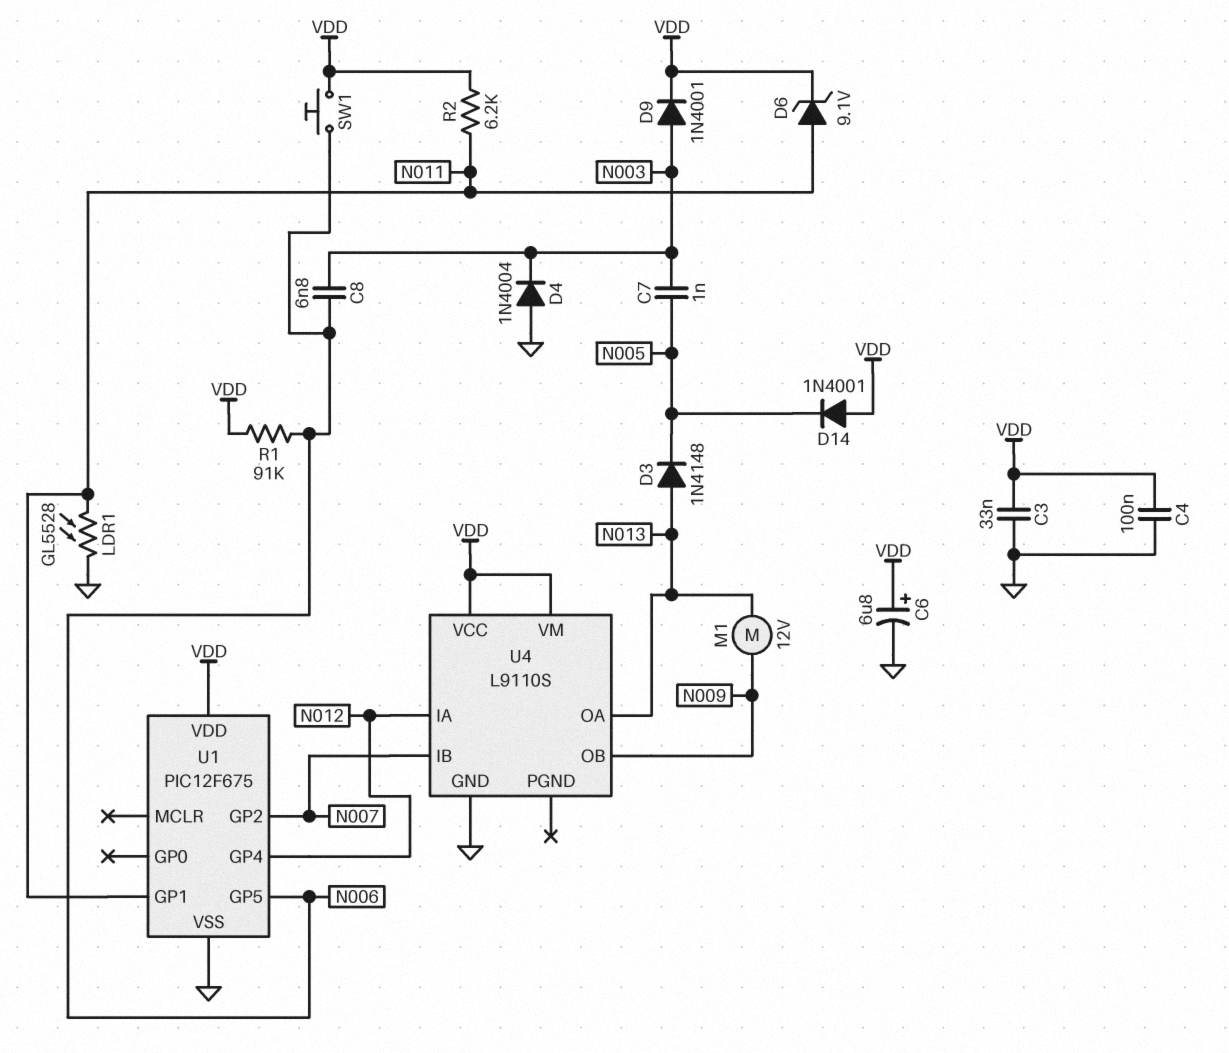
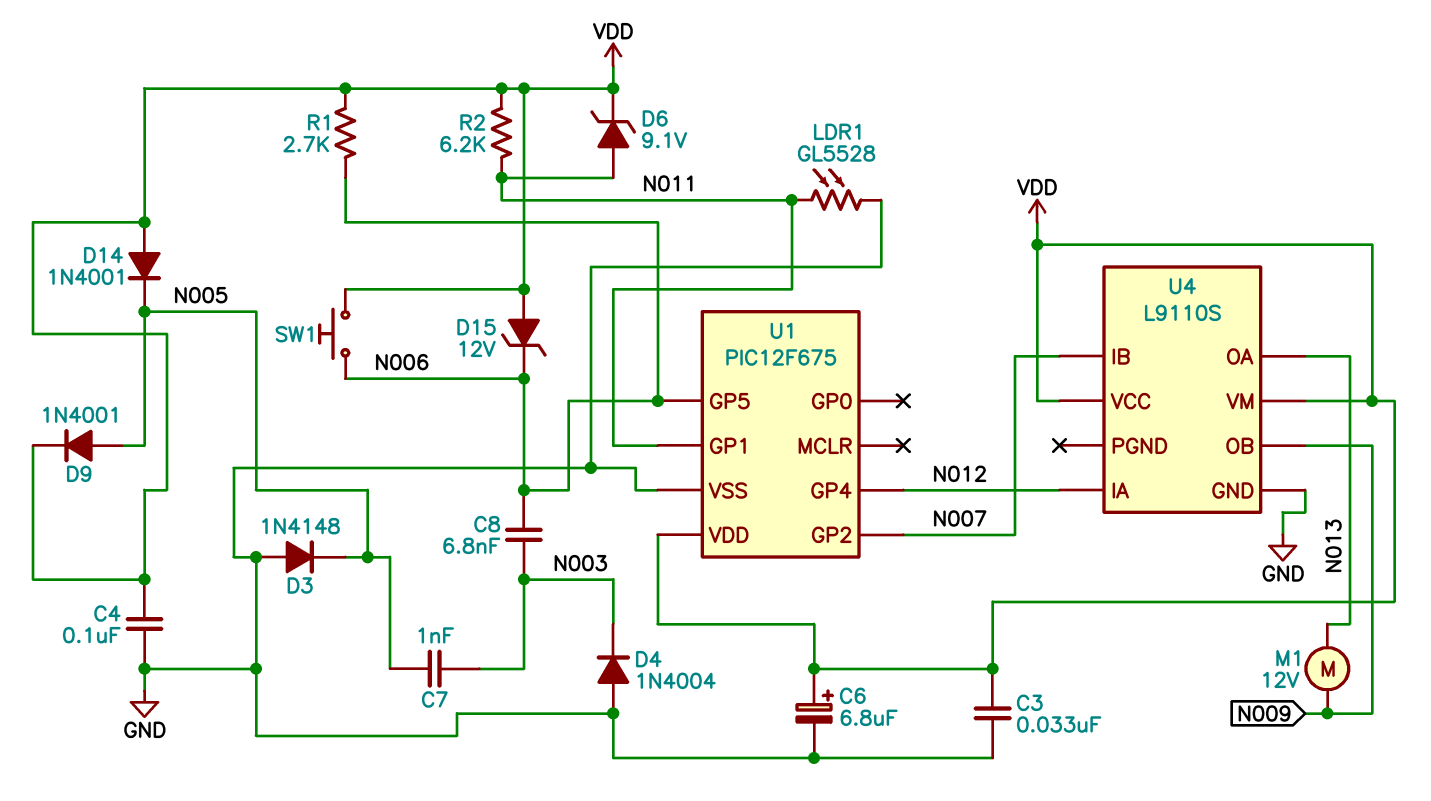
D3: diode 1N4148 (A N013, K N005) -> diode 1N4148 (A GND, K N005)
D9: diode 1N4001 (A N003, K VDD) -> diode 1N4001 (A N005, K VDD)
D15: none -> zener 12V (A VDD, K N006)
R1: 91k (N006, VDD) -> 2.7k (N006, VDD)

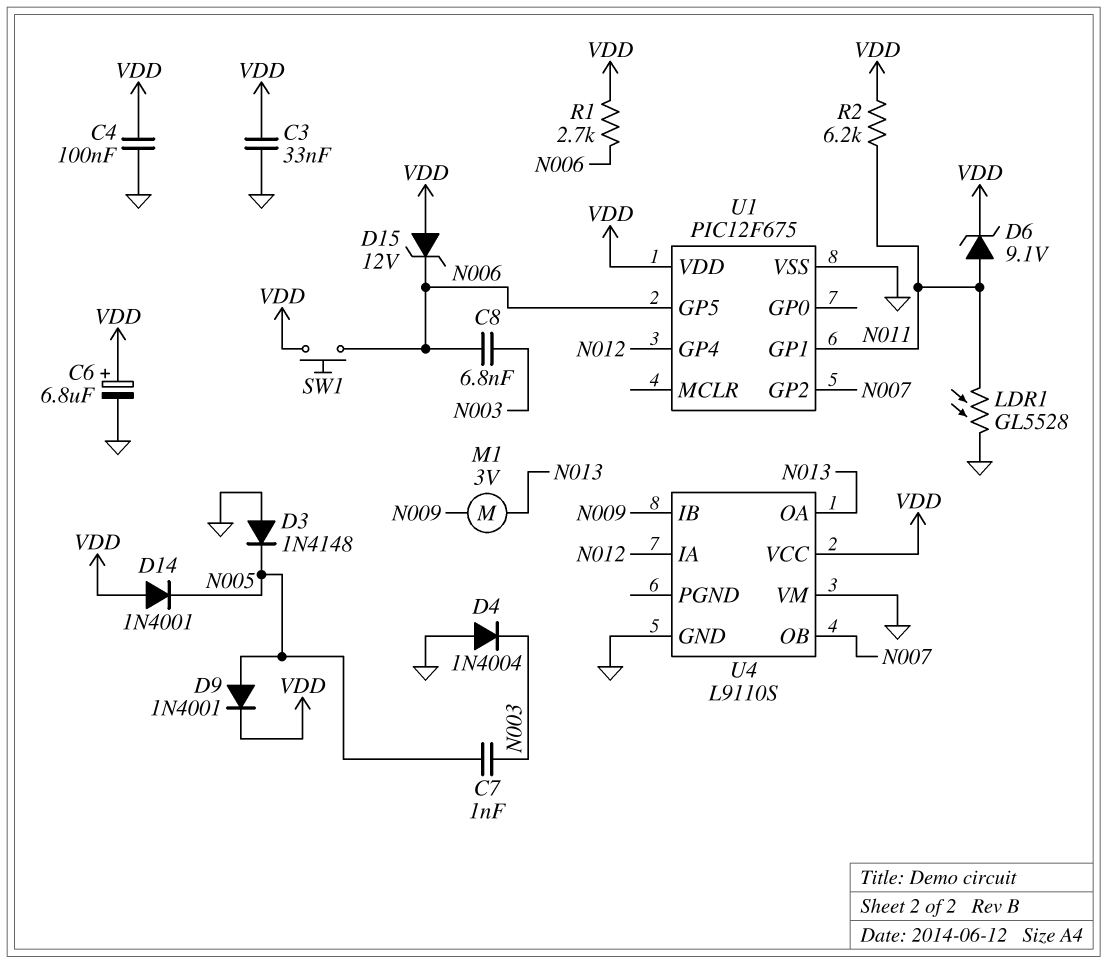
M1: motor 12V (N009, N013) -> motor 3V (N009, N013)
U4 pin IB: N007 -> N009
U4 pin OB: N009 -> N007
U4 pin VM: VDD -> GND

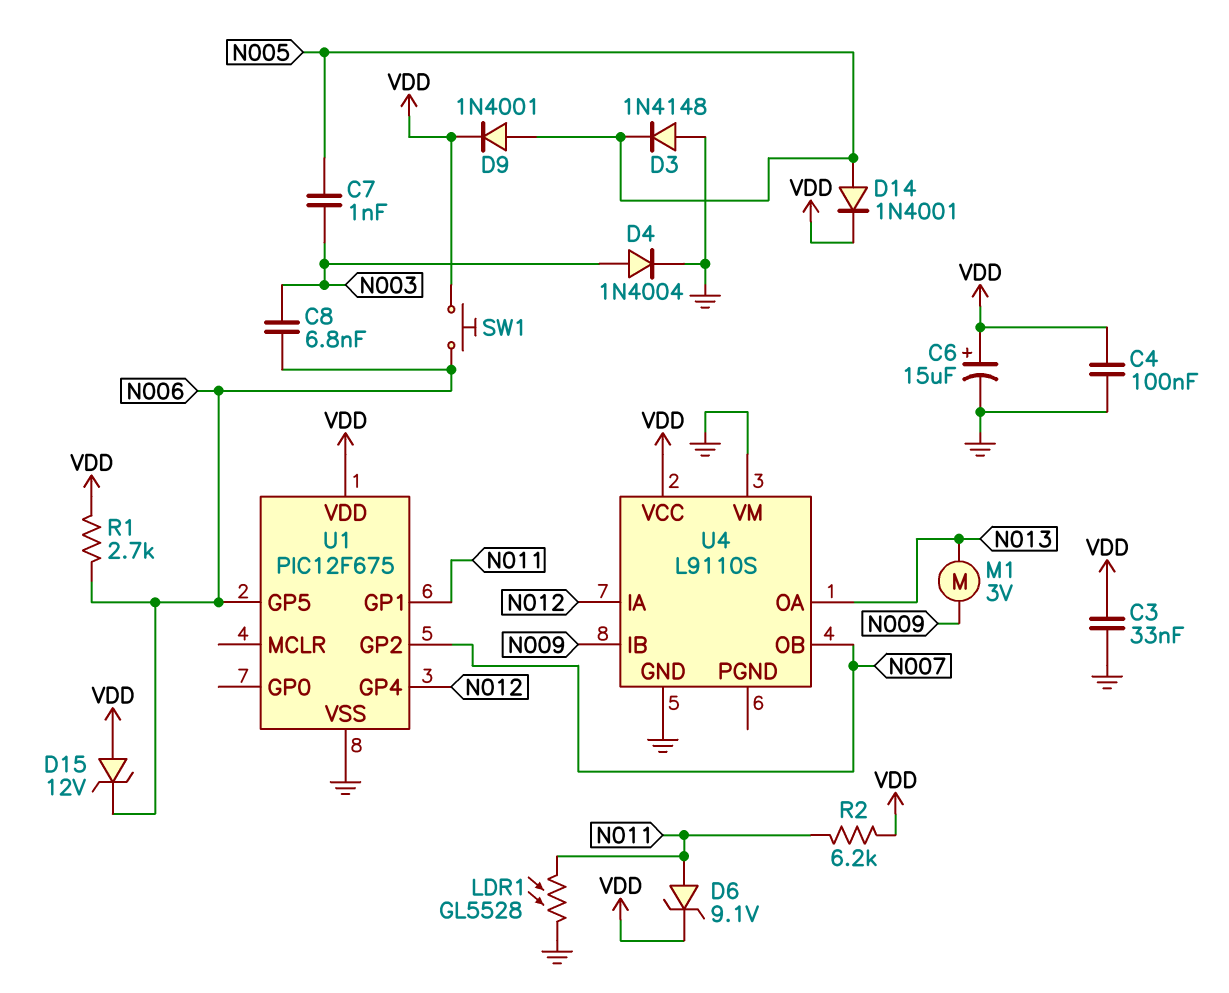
C6: 6.8uF (plus VDD, minus GND) -> 15uF (plus VDD, minus GND)
D4: diode 1N4004 (A GND, K N003) -> diode 1N4004 (A N003, K GND)
D14: diode 1N4001 (A VDD, K N005) -> diode 1N4001 (A N005, K VDD)

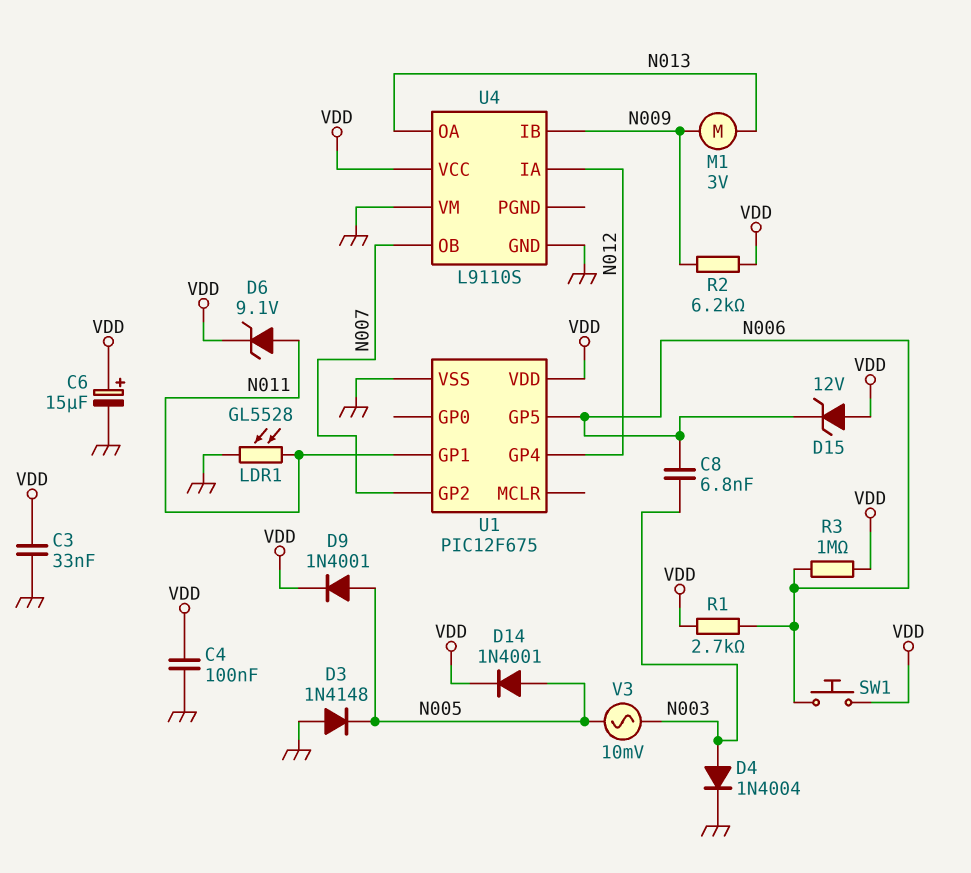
C7: 1nF (N003, N005) -> none
R2: 6.2k (N011, VDD) -> 6.2k (N009, VDD)
R3: none -> 1M (N006, VDD)
V3: none -> AC 10mV (N003, N005)

